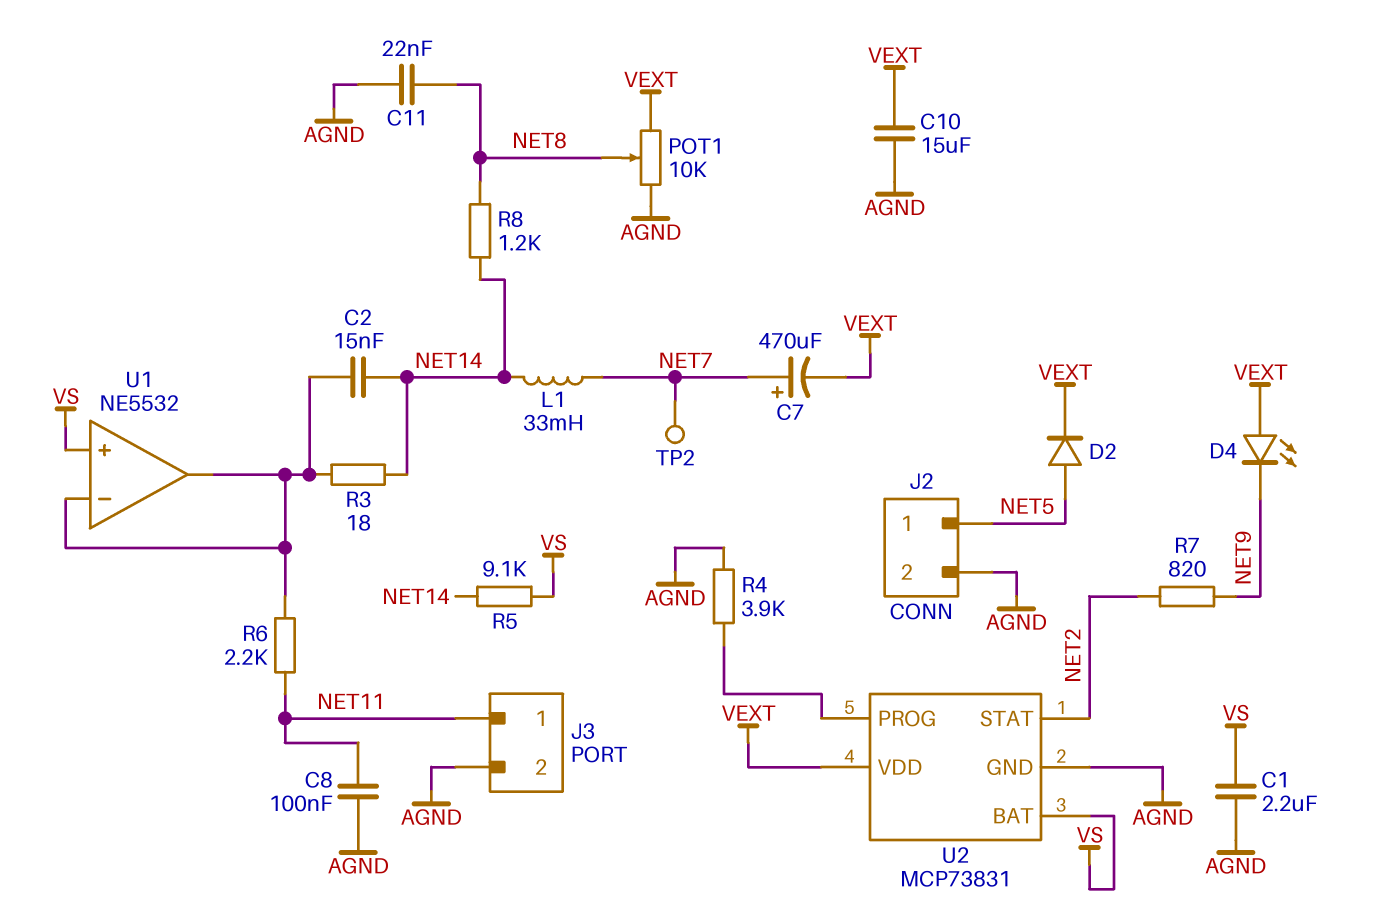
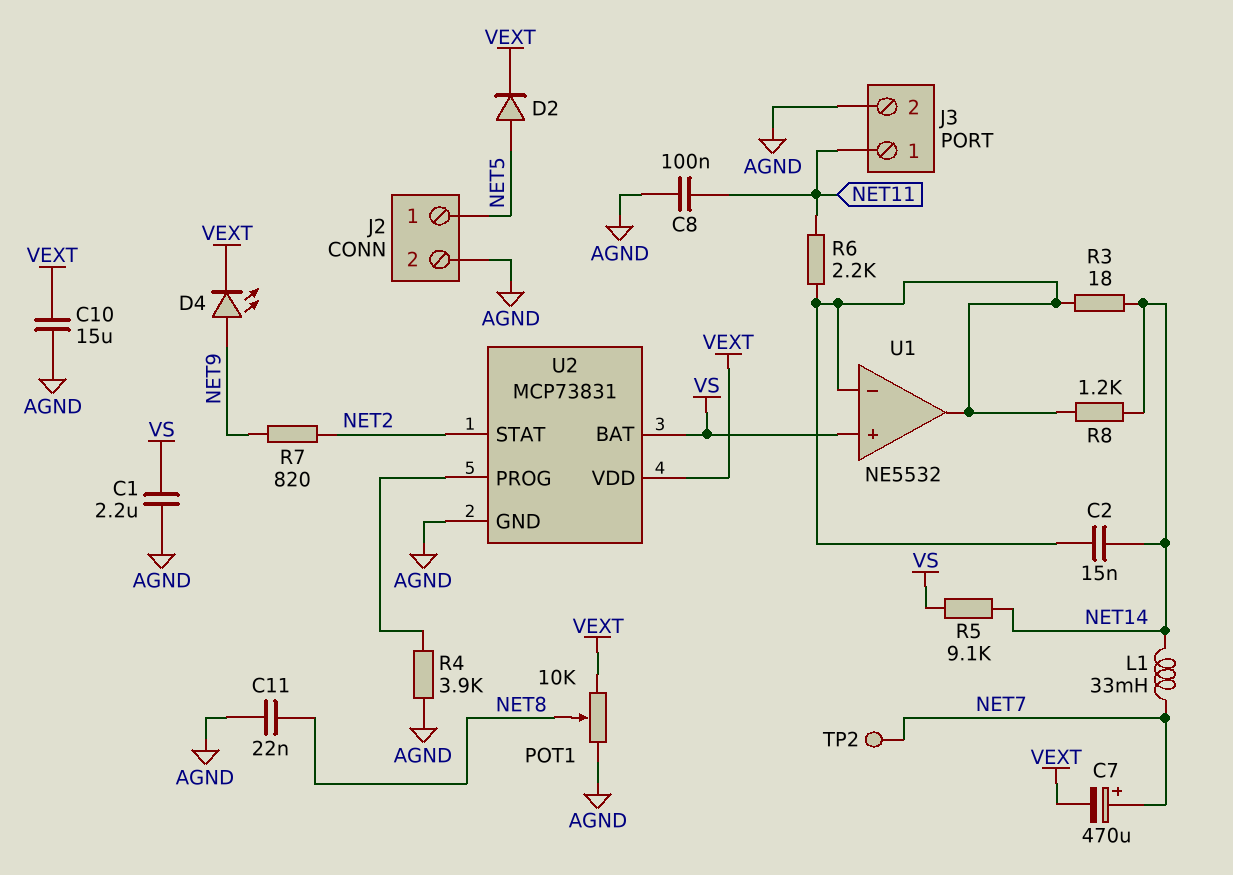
D4: LED (A VEXT, K NET9) -> LED (A NET9, K VEXT)
R8: 1.2k (NET8, NET14) -> 1.2k (NET14, U1/in-)

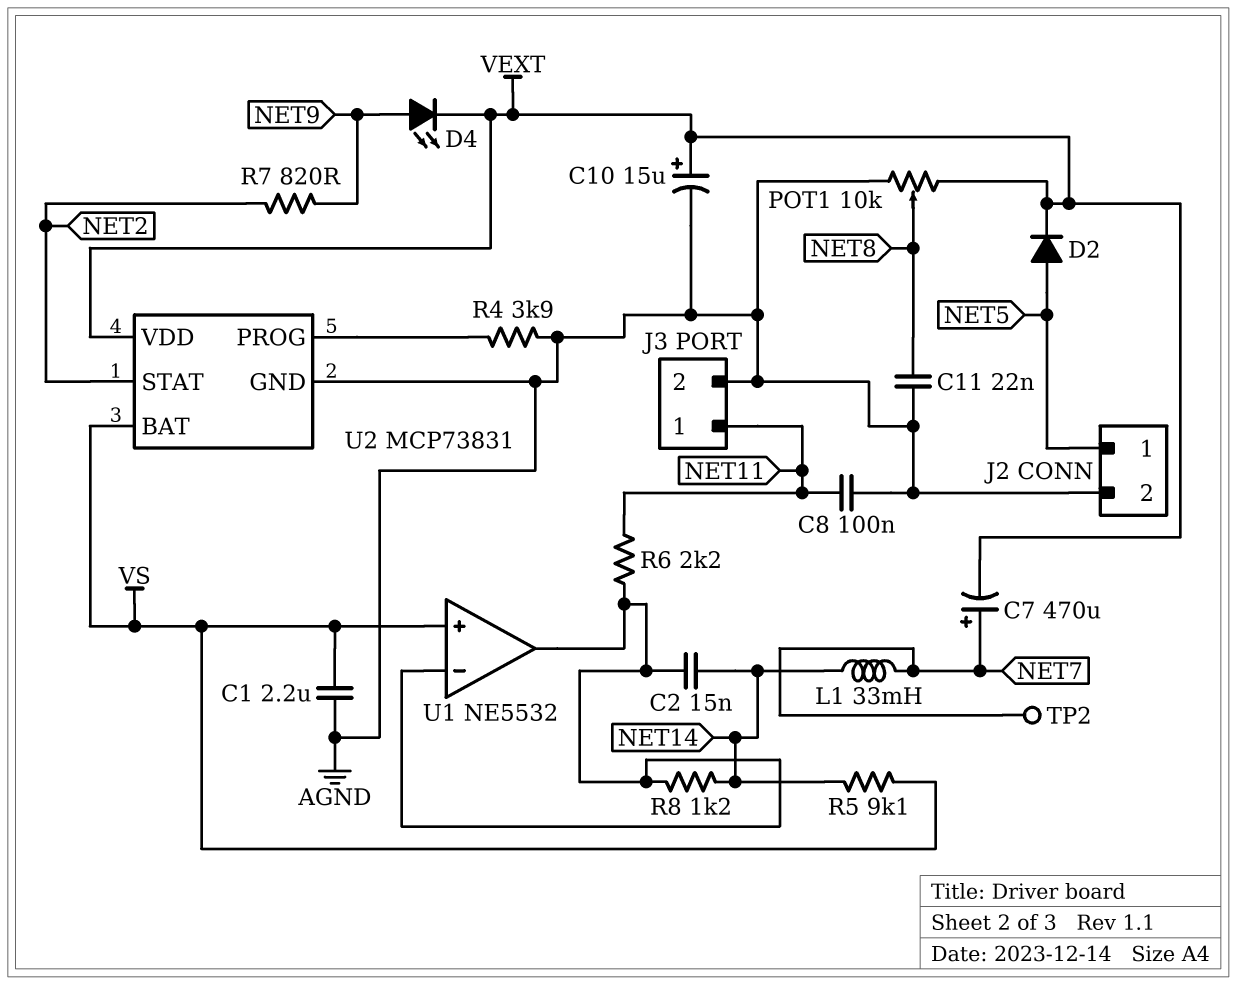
C10: 15uF (AGND, VEXT) -> 15uF (plus VEXT, minus AGND)
R3: 18 (NET14, U1/in-) -> none

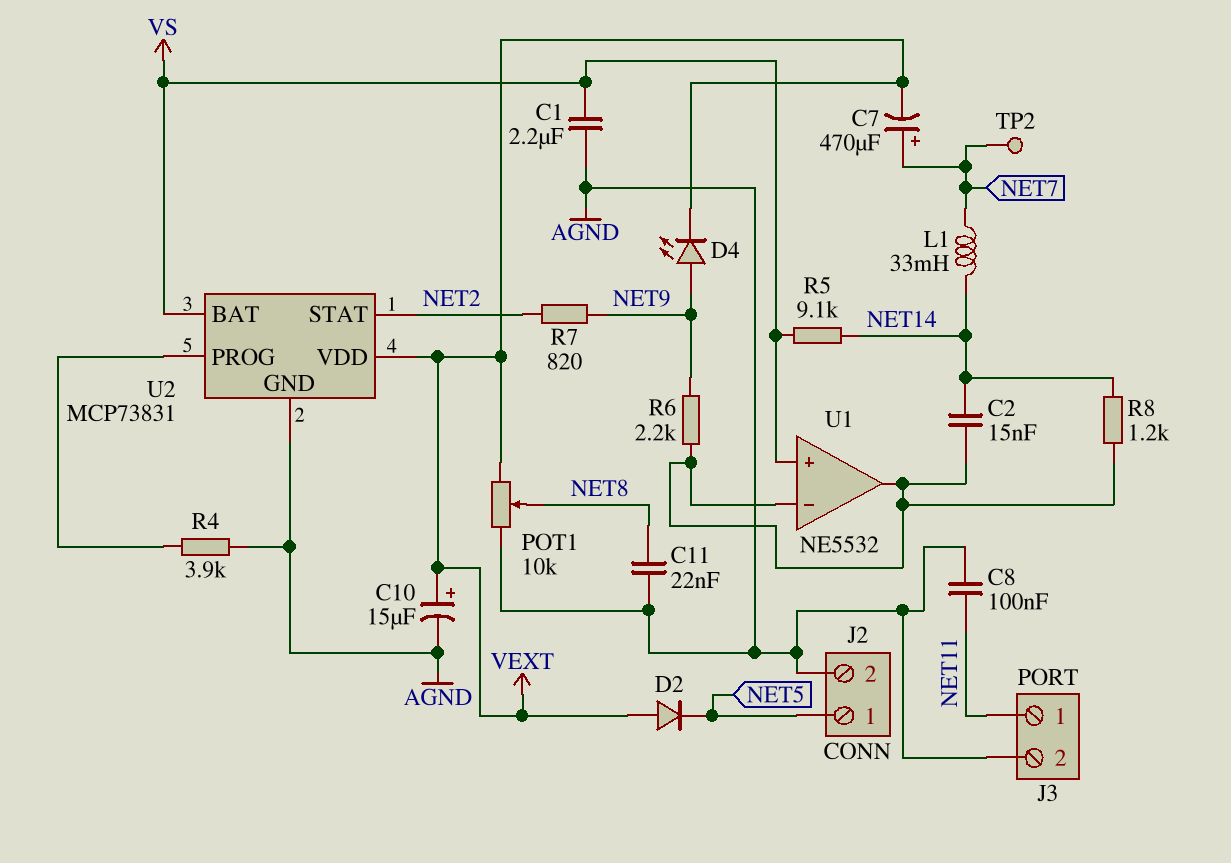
D2: diode (A NET5, K VEXT) -> diode (A VEXT, K NET5)
R6: 2.2k (NET11, U1/in-) -> 2.2k (NET9, U1/in-)

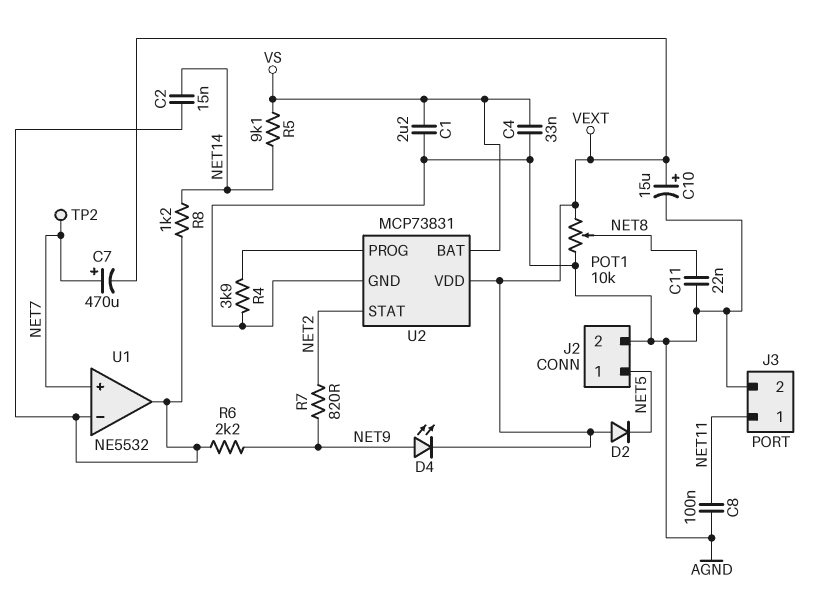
C4: none -> 33nF (AGND, VS)
L1: 33mH (NET7, NET14) -> none
U1 pin in+: VS -> NET7

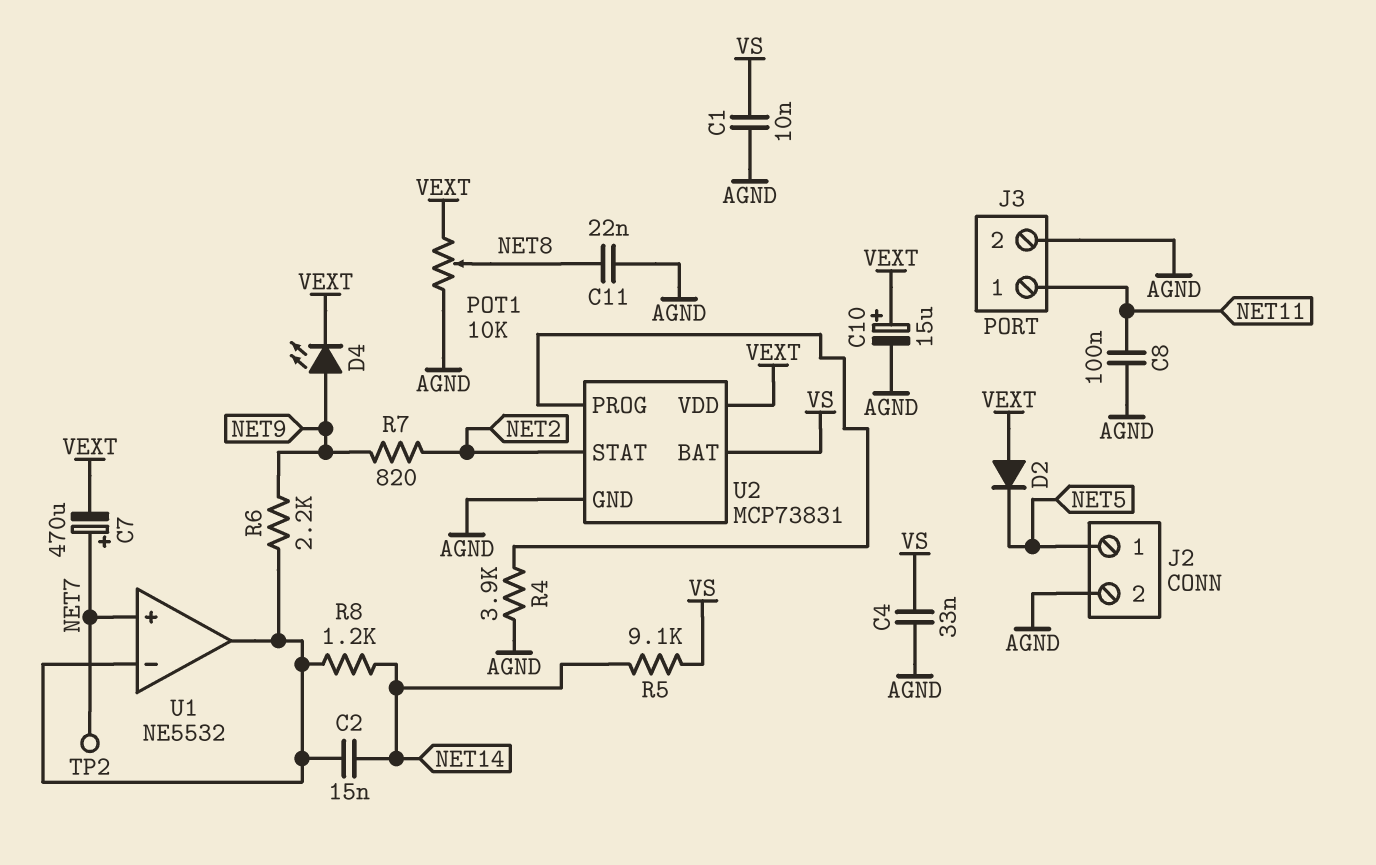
C1: 2.2uF (AGND, VS) -> 10nF (AGND, VS)

